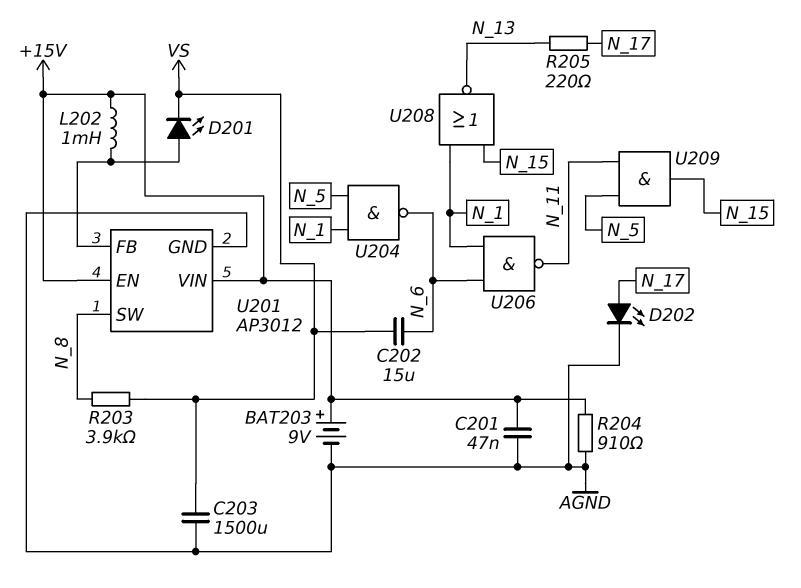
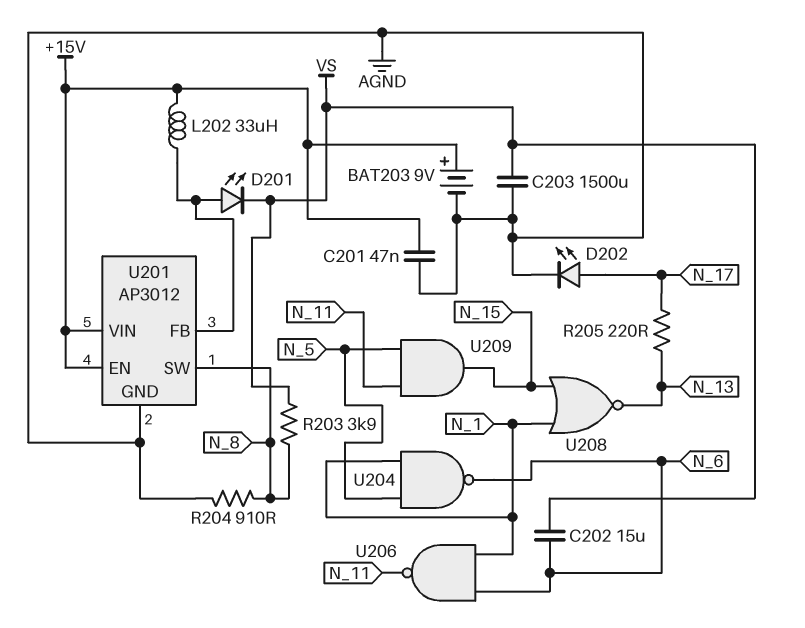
L202: 1mH (+15V, U201/FB) -> 33uH (+15V, U201/FB)
R204: 910 (+15V, AGND) -> 910 (AGND, N_8)

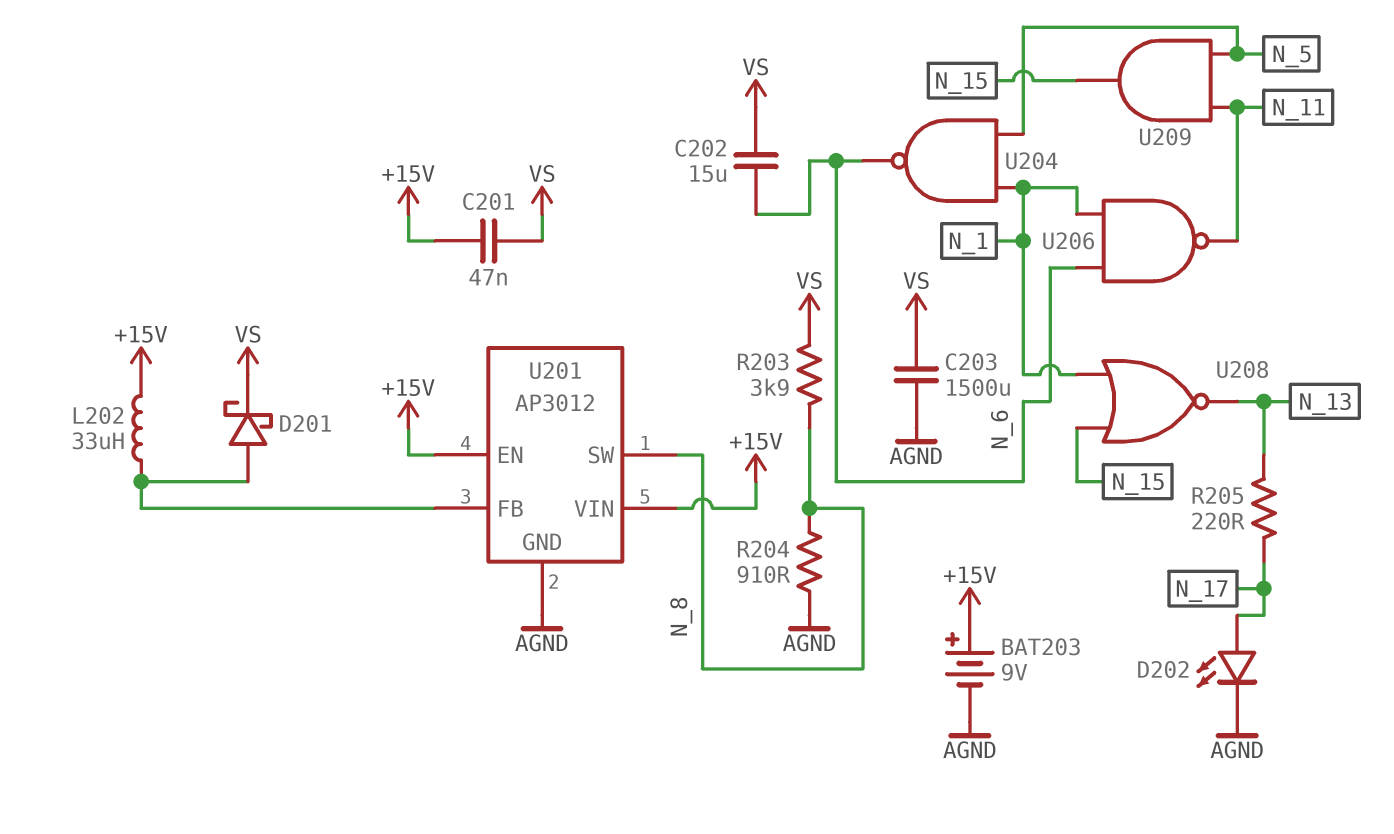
C201: 47nF (+15V, AGND) -> 47nF (+15V, VS)
D201: LED (A U201/FB, K VS) -> schottky (A U201/FB, K VS)

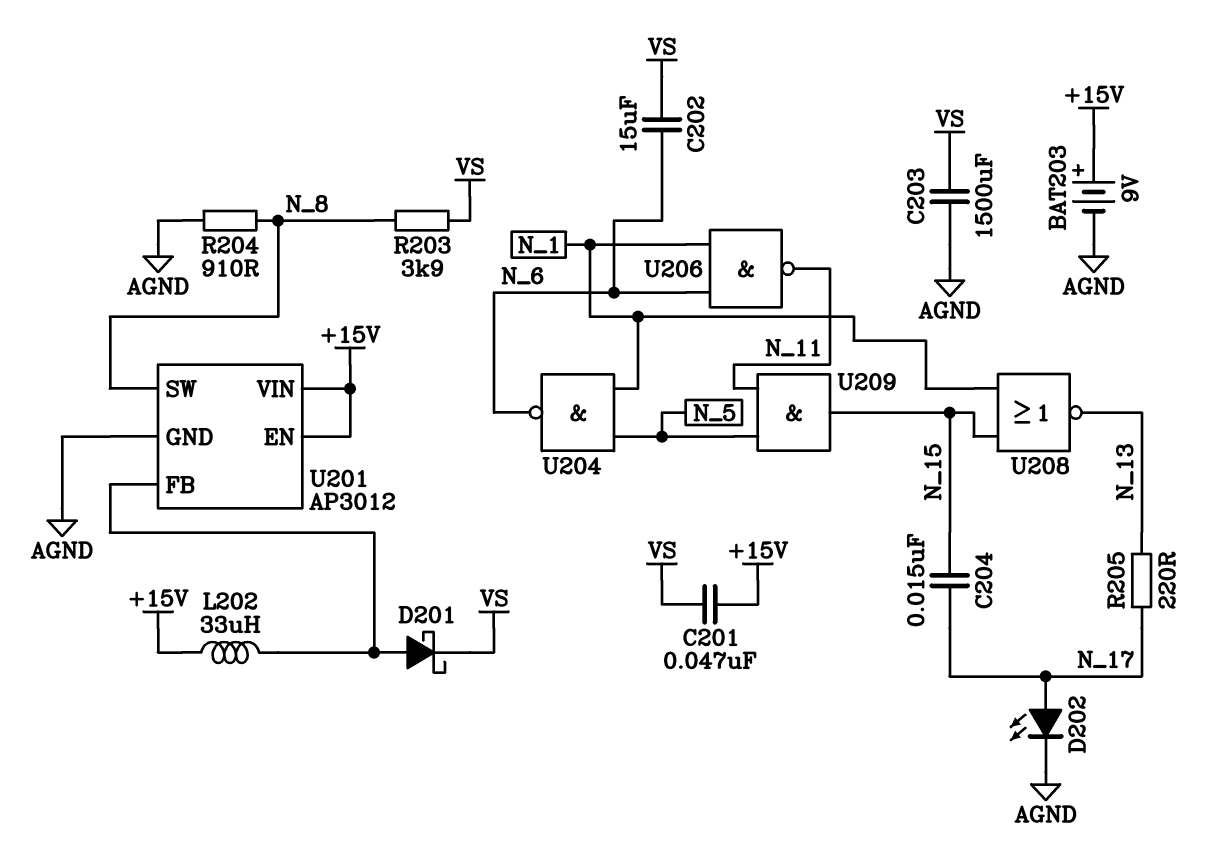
C204: none -> 15nF (N_15, N_17)

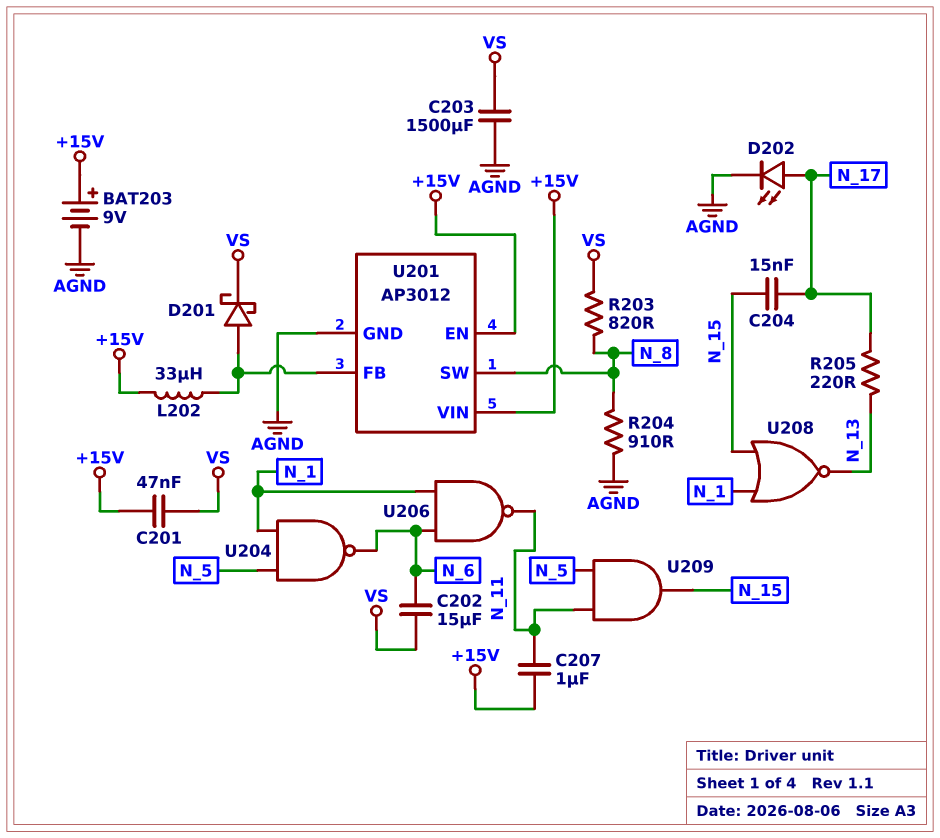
C207: none -> 1uF (+15V, N_11)
R203: 3.9k (N_8, VS) -> 820 (N_8, VS)

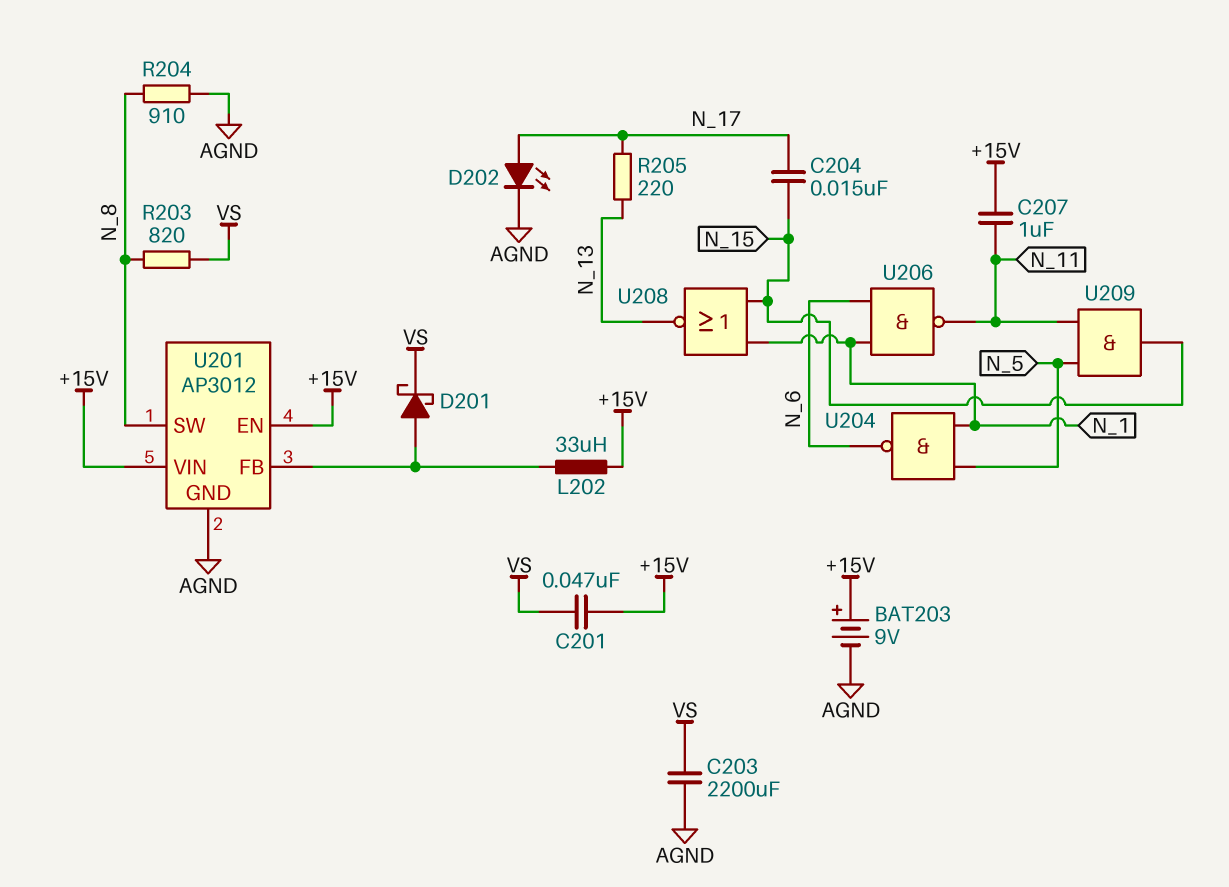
C202: 15uF (N_6, VS) -> none
C203: 1500uF (AGND, VS) -> 2200uF (AGND, VS)

